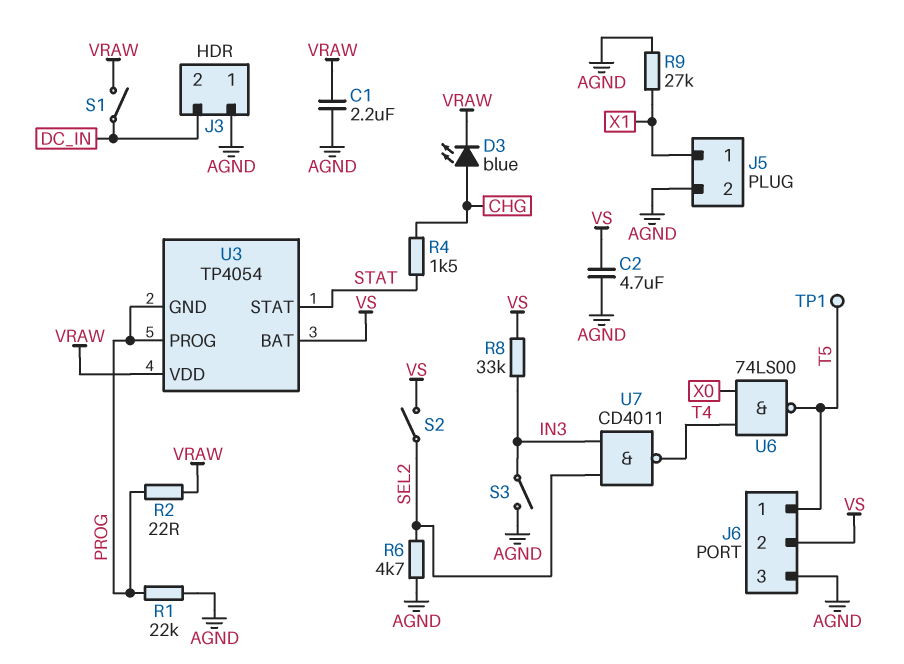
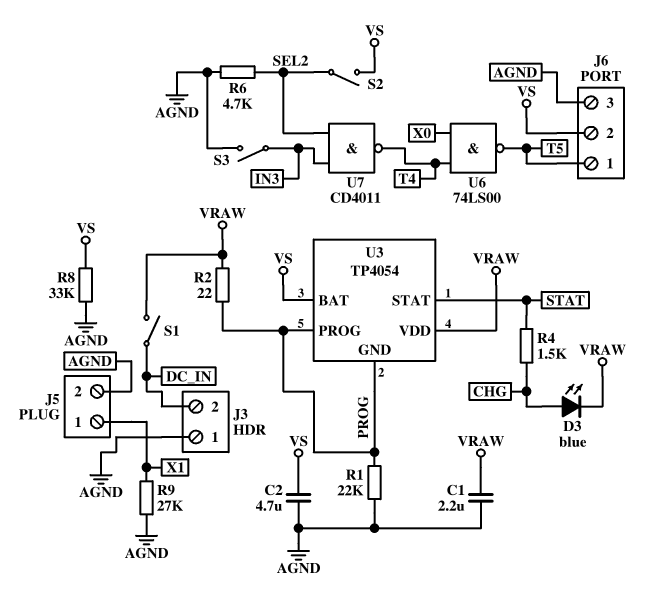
R8: 33k (IN3, VS) -> 33k (AGND, VS)
TP1: test point (T5) -> none

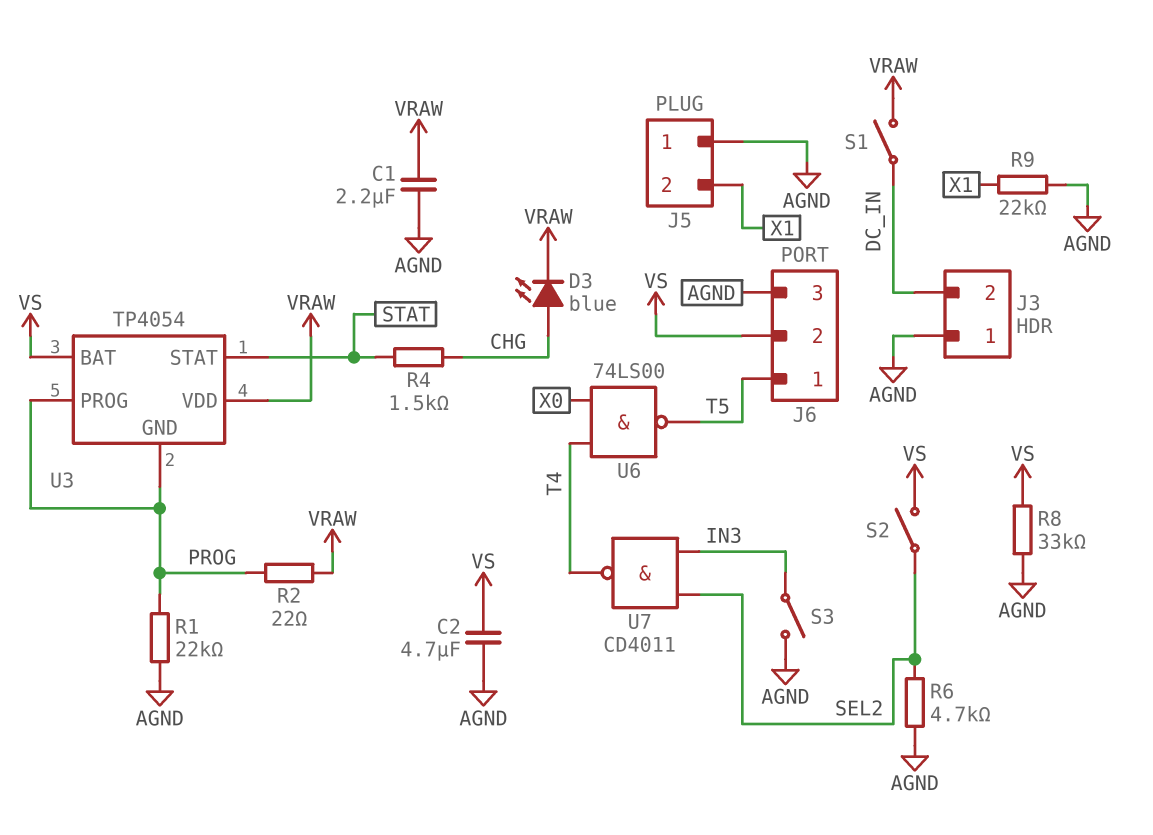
J5 pin 1: X1 -> AGND
J5 pin 2: AGND -> X1
R9: 27k (AGND, X1) -> 22k (AGND, X1)

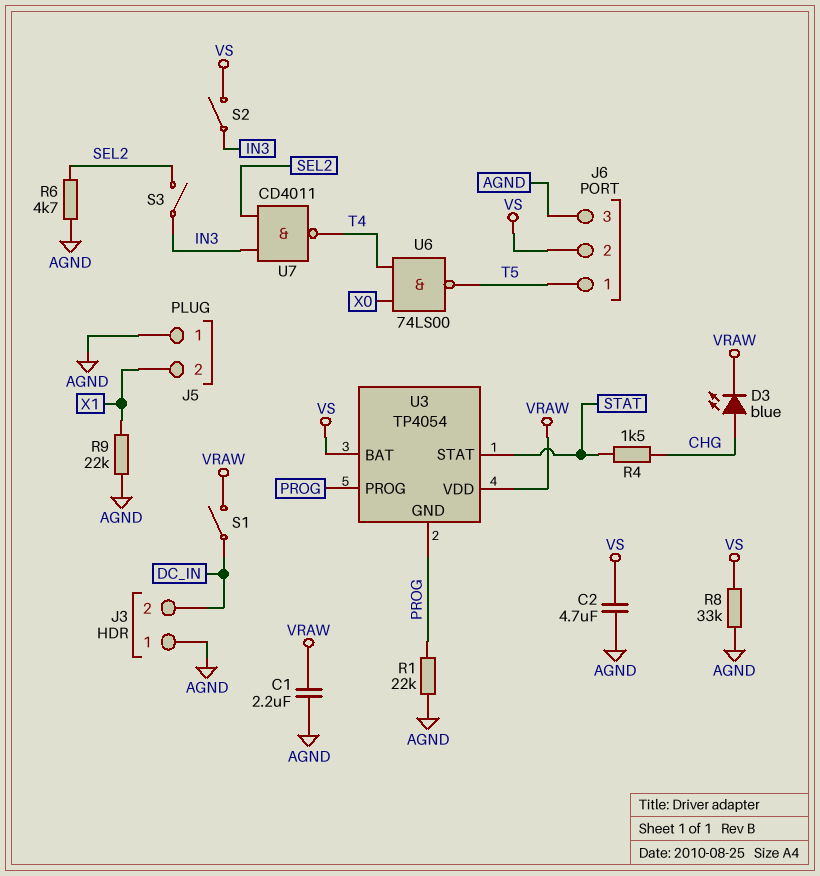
R2: 22 (PROG, VRAW) -> none
S2: switch (SEL2, VS) -> switch (IN3, VS)
S3: switch (AGND, IN3) -> switch (IN3, SEL2)

